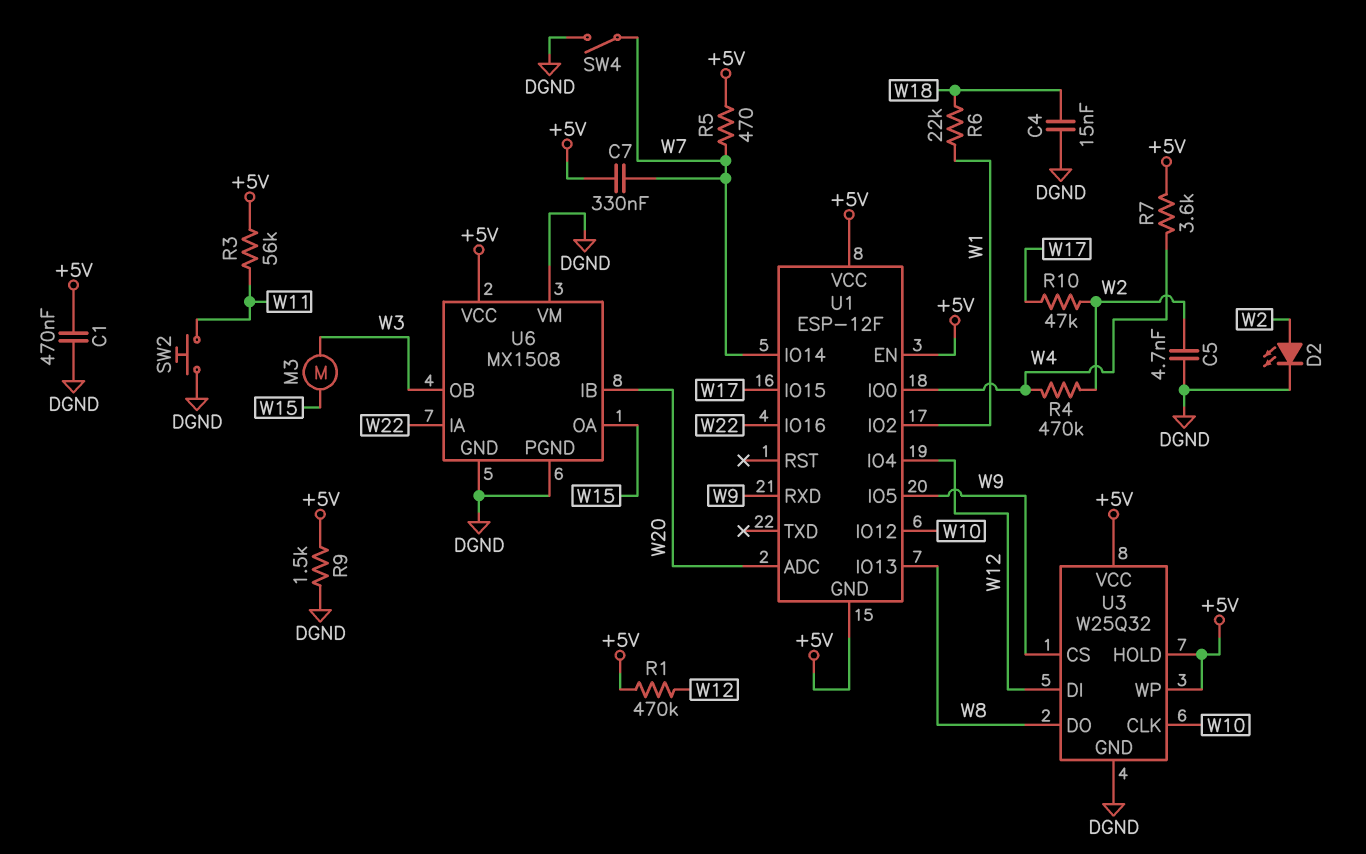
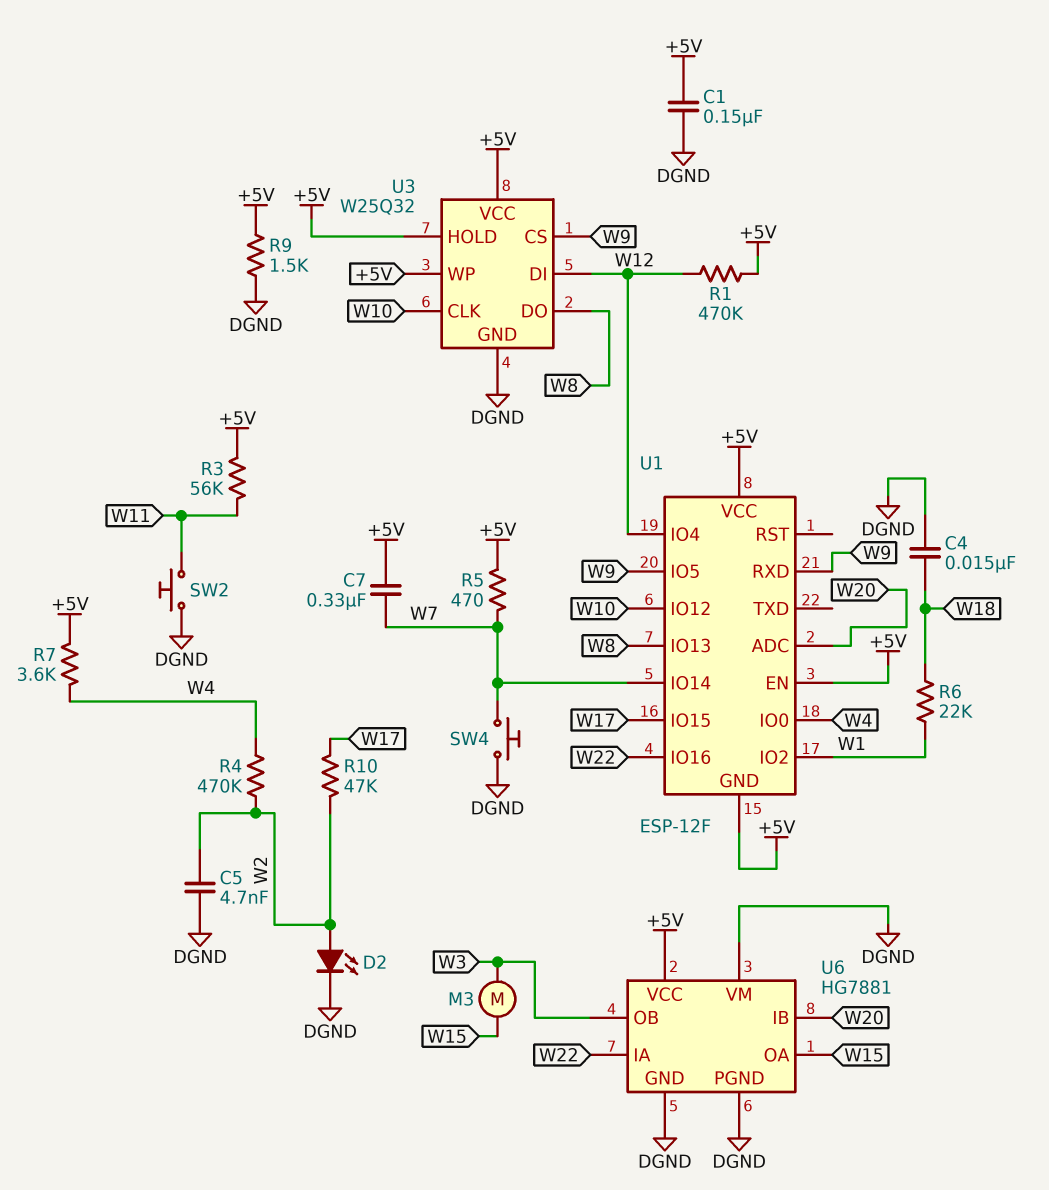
C1: 470nF (+5V, DGND) -> 150nF (+5V, DGND)
SW4: switch (DGND, W7) -> button (DGND, W7)
U6: MX1508 -> HG7881

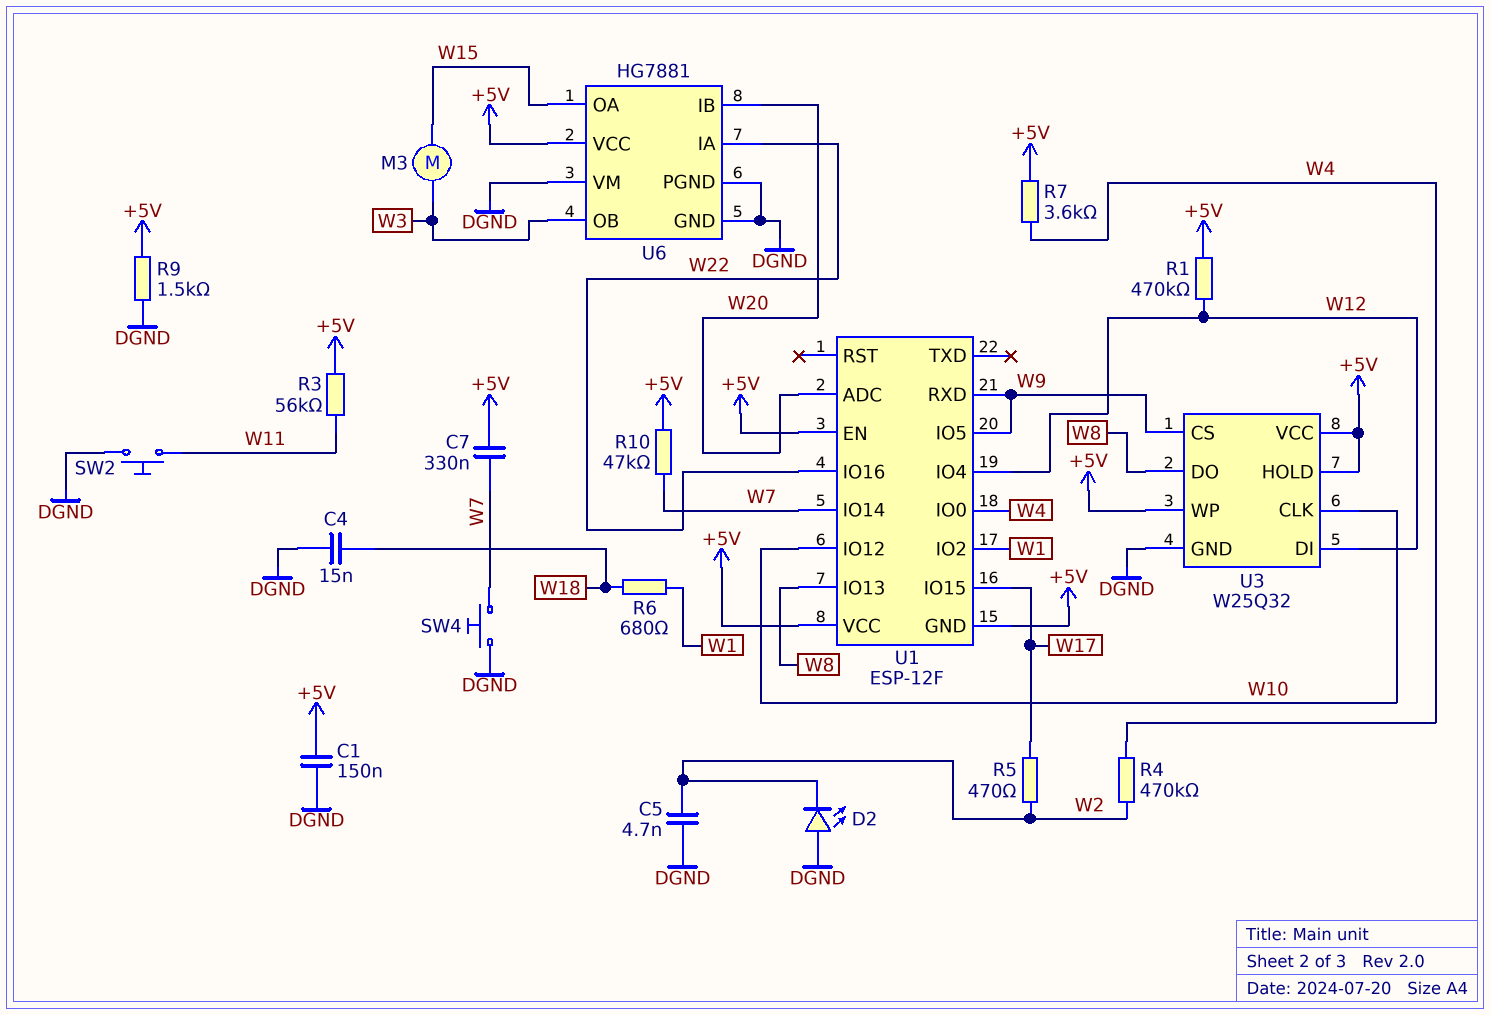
D2: LED (A W2, K DGND) -> LED (A DGND, K W2)
R5: 470 (+5V, W7) -> 470 (W2, W17)
R6: 22k (W1, W18) -> 680 (W1, W18)
R10: 47k (W2, W17) -> 47k (+5V, W7)

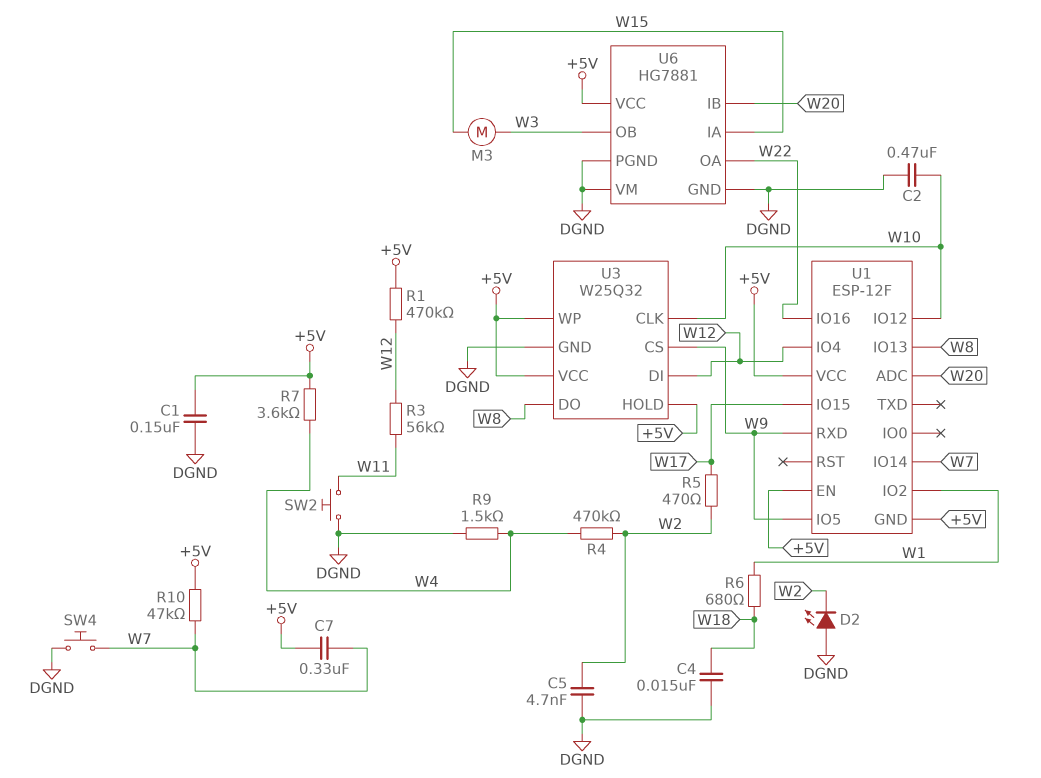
C2: none -> 470nF (DGND, W10)
R3: 56k (+5V, W11) -> 56k (W11, W12)
R9: 1.5k (+5V, DGND) -> 1.5k (DGND, W4)
U1 pin IO0: W4 -> none
U6 pin IA: W22 -> W15
U6 pin OA: W15 -> W22

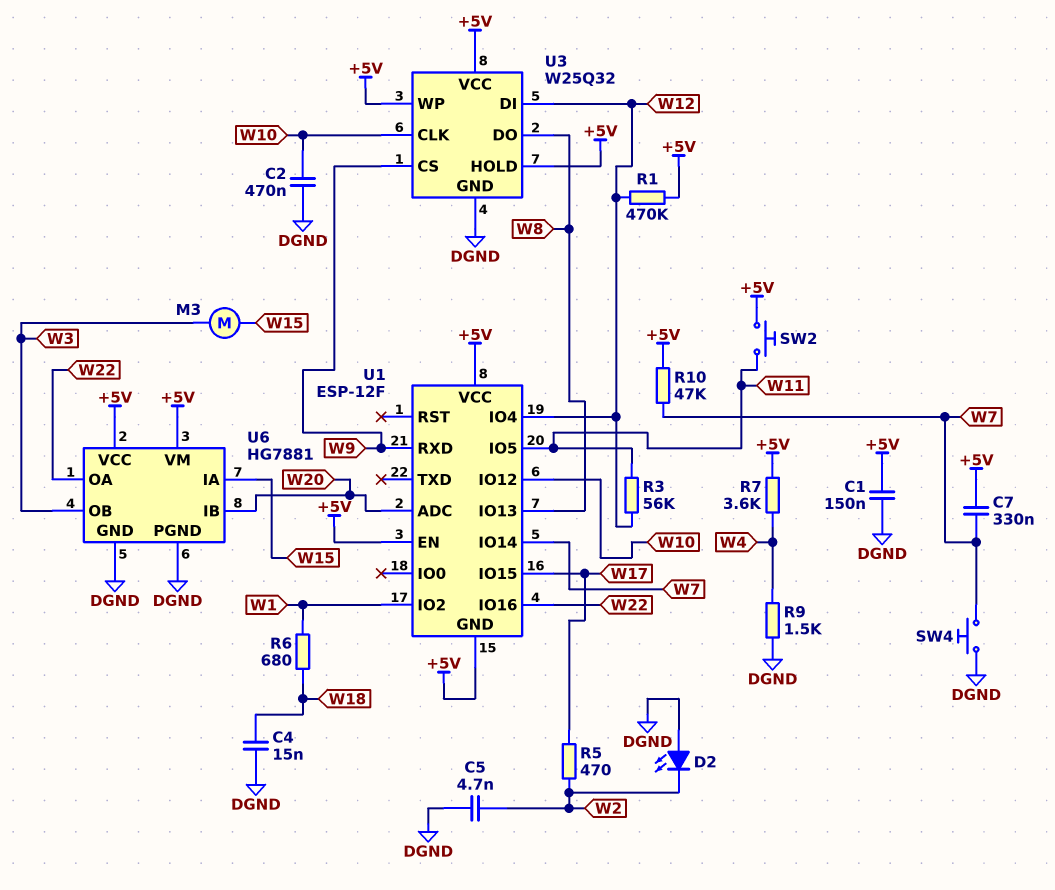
R4: 470k (W2, W4) -> none
SW2: button (DGND, W11) -> button (+5V, W11)
U1 pin IO5: W9 -> W11
U6 pin VM: DGND -> +5V

